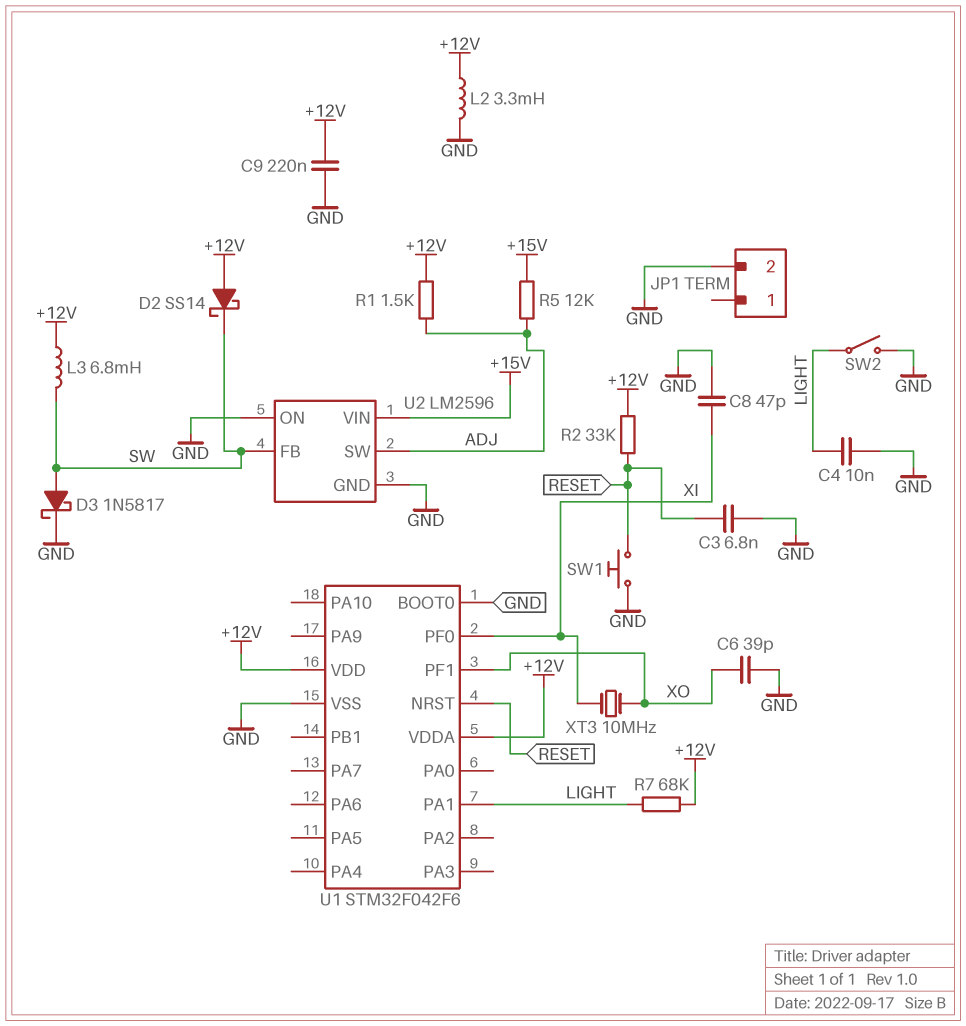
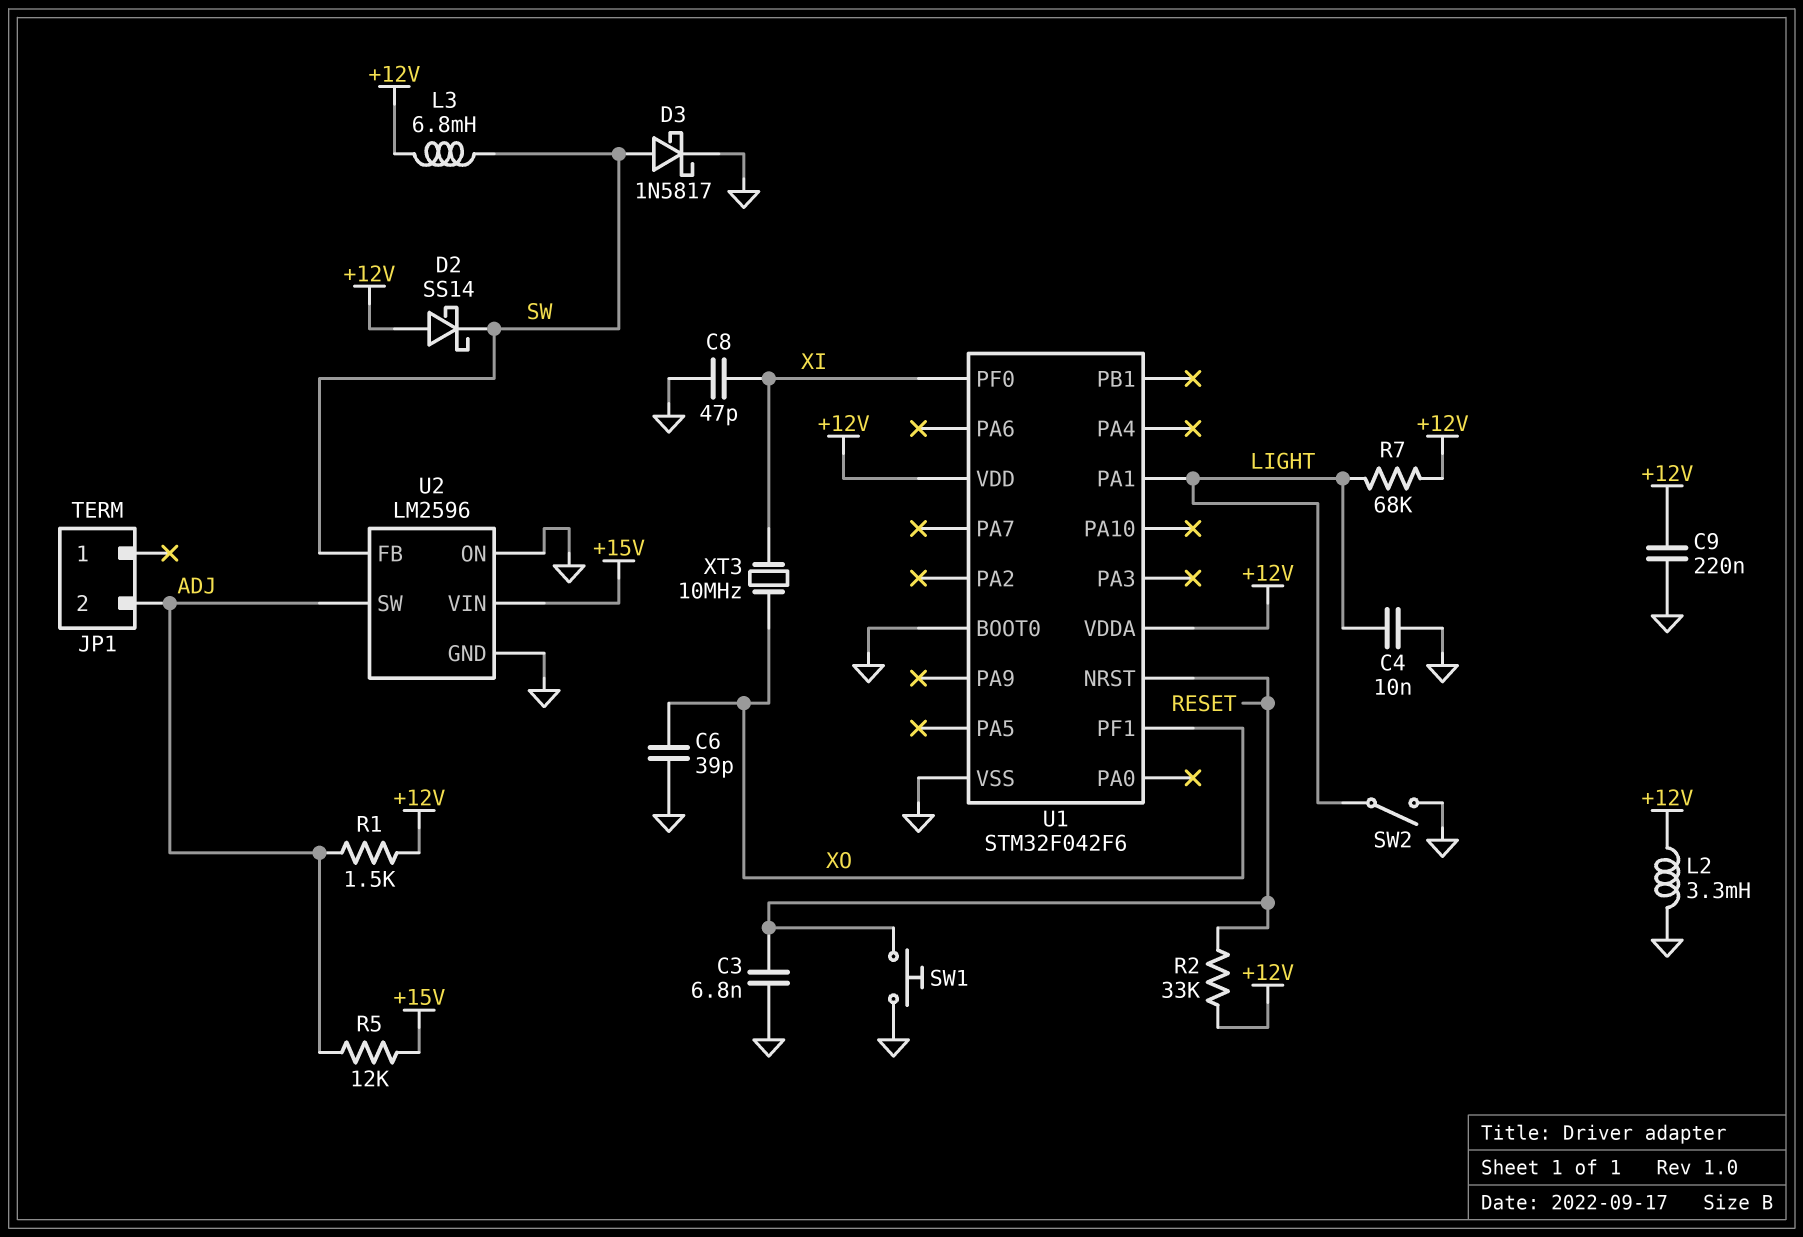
JP1 pin 2: GND -> ADJ

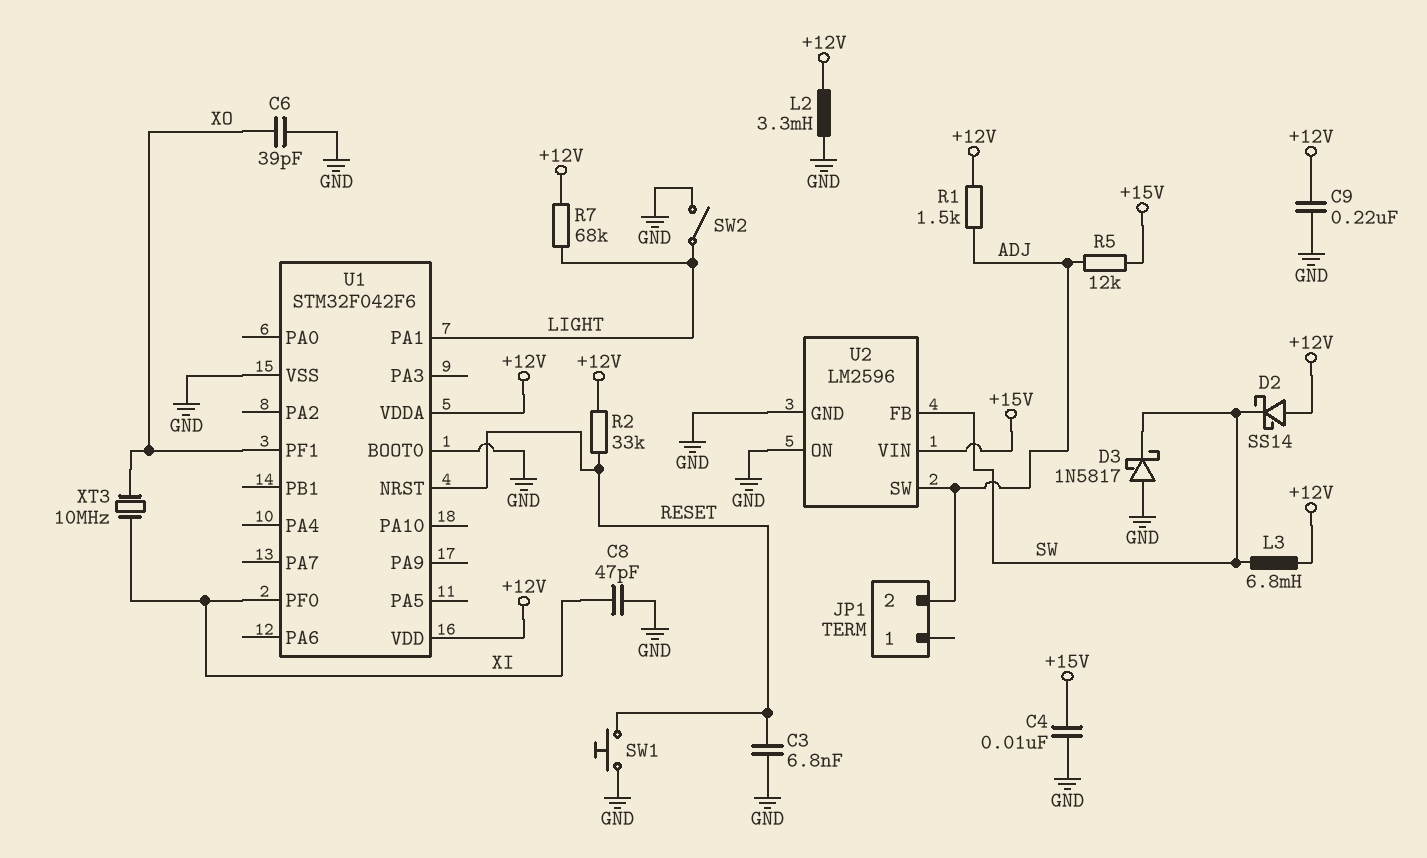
C4: 10nF (GND, LIGHT) -> 10nF (+15V, GND)
D3: schottky 1N5817 (A SW, K GND) -> schottky 1N5817 (A GND, K SW)

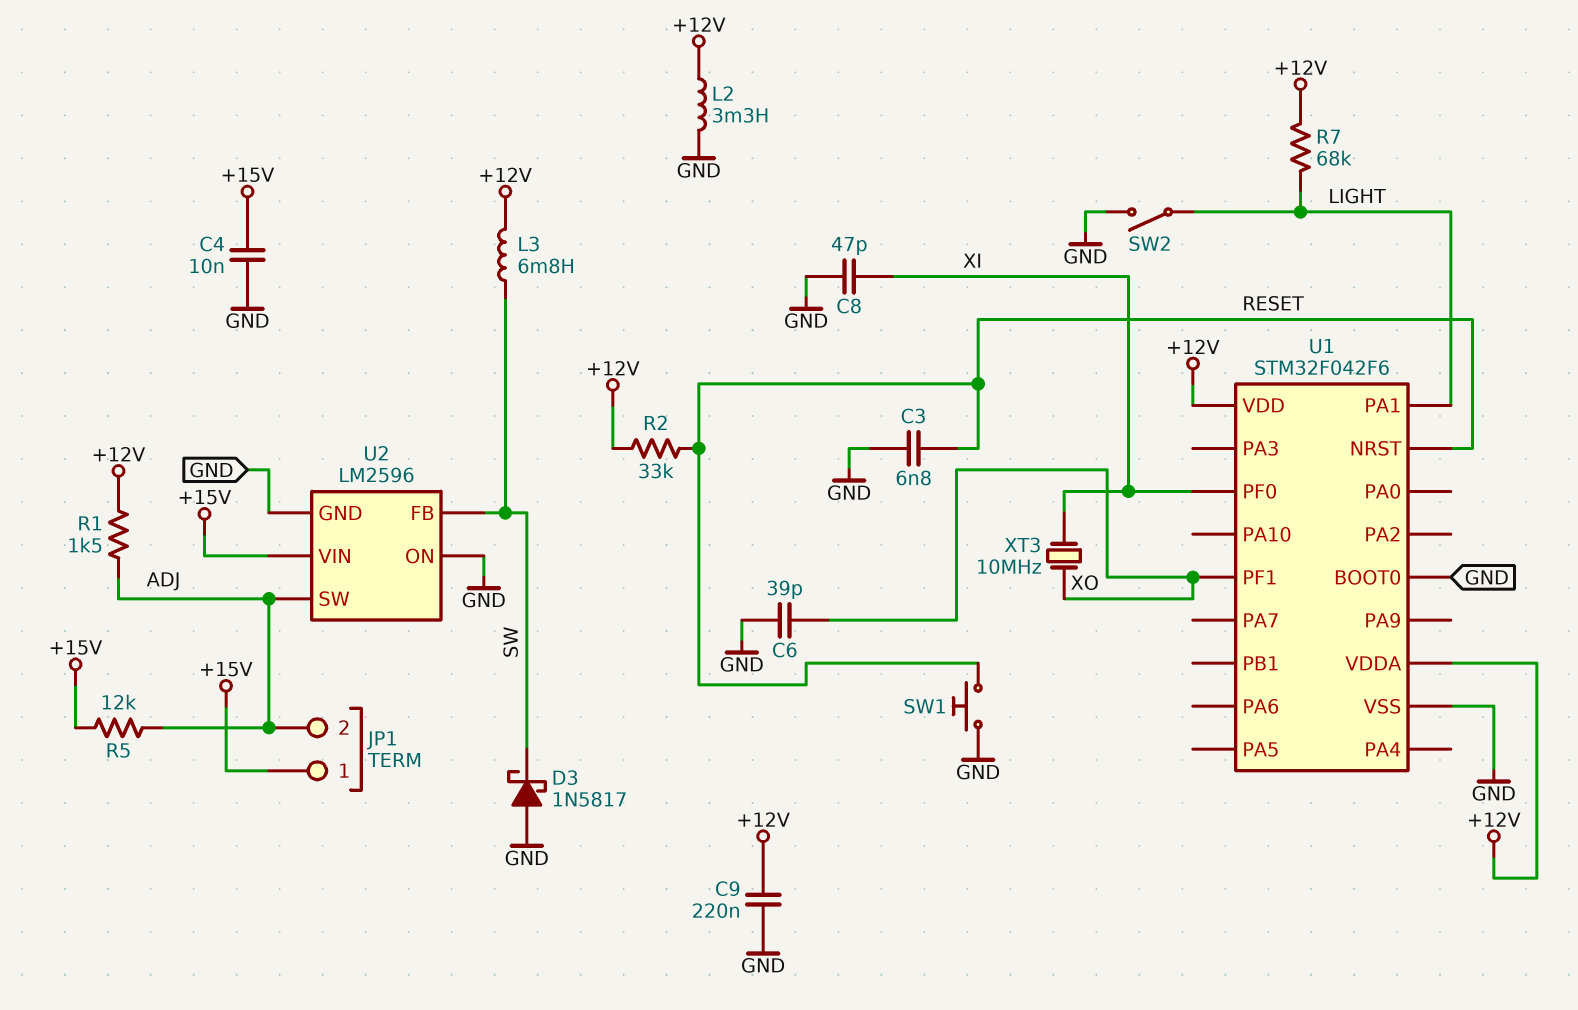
D2: schottky SS14 (A +12V, K SW) -> none
JP1 pin 1: none -> +15V

